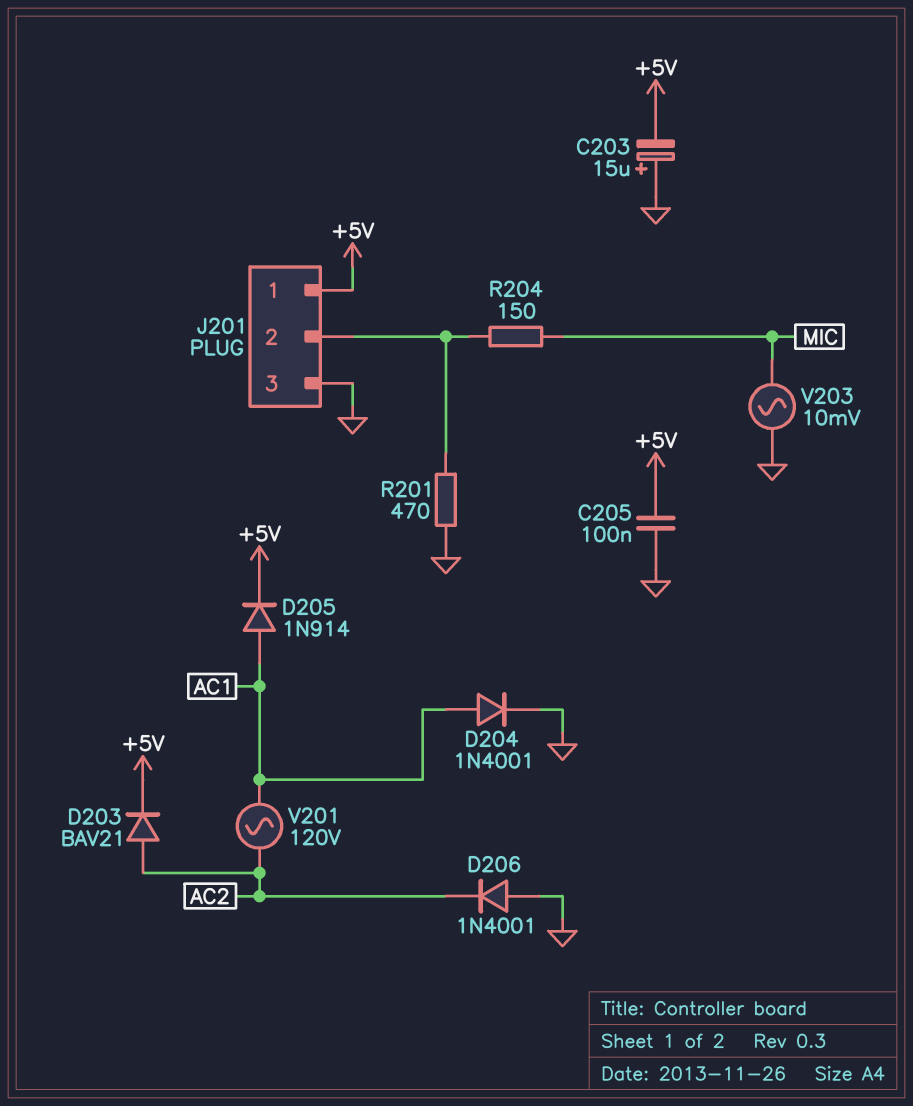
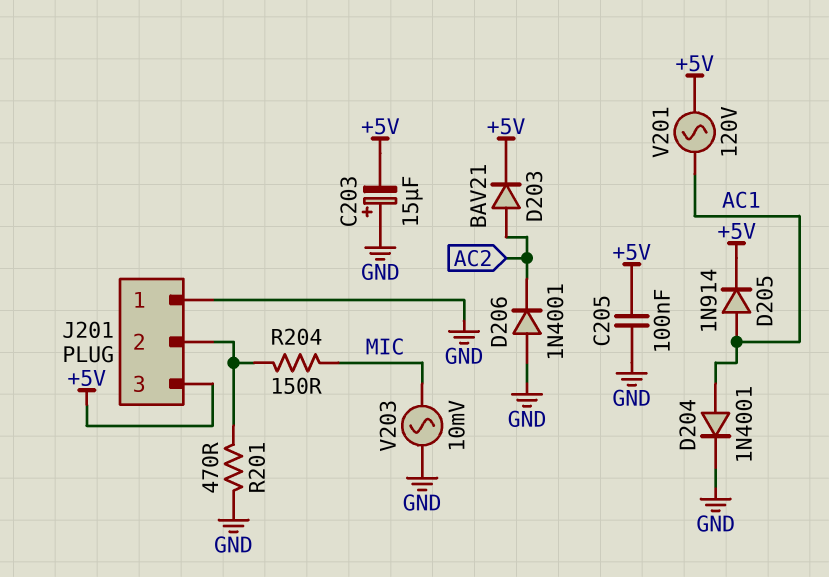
J201 pin 1: +5V -> GND
J201 pin 3: GND -> +5V
V201: AC 120V (AC1, AC2) -> AC 120V (+5V, AC1)

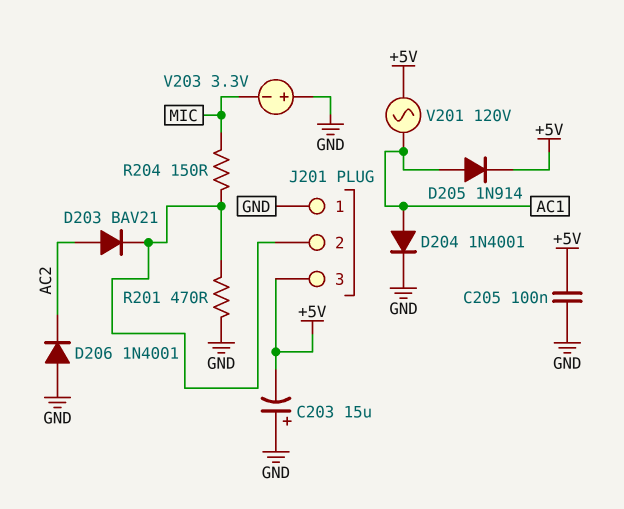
D203: diode BAV21 (A AC2, K +5V) -> diode BAV21 (A AC2, K J201/2)
V203: AC 10mV (GND, MIC) -> 3.3V (plus GND, minus MIC)

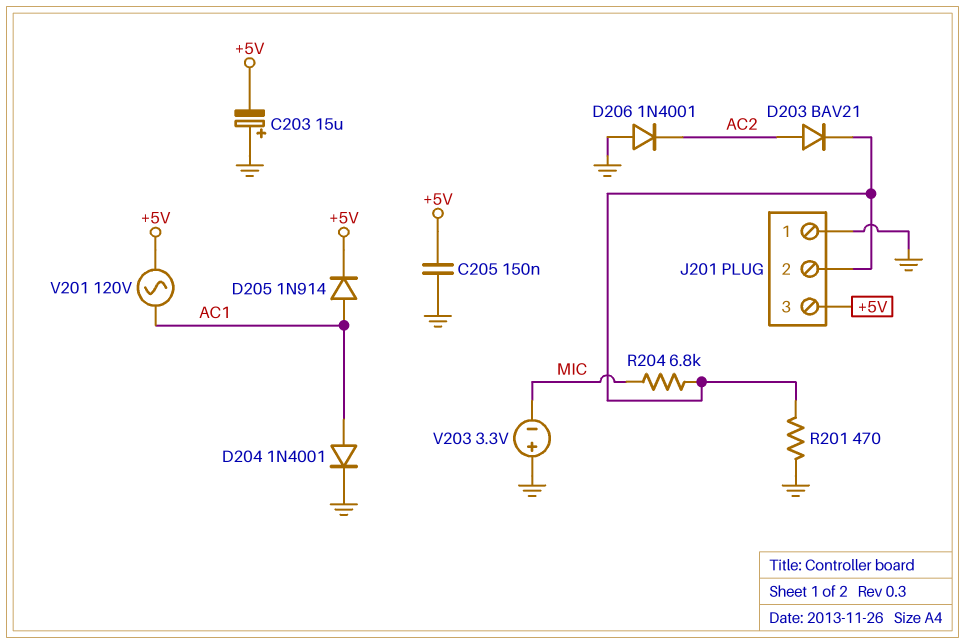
C205: 100nF (+5V, GND) -> 150nF (+5V, GND)
R204: 150 (J201/2, MIC) -> 6.8k (J201/2, MIC)

